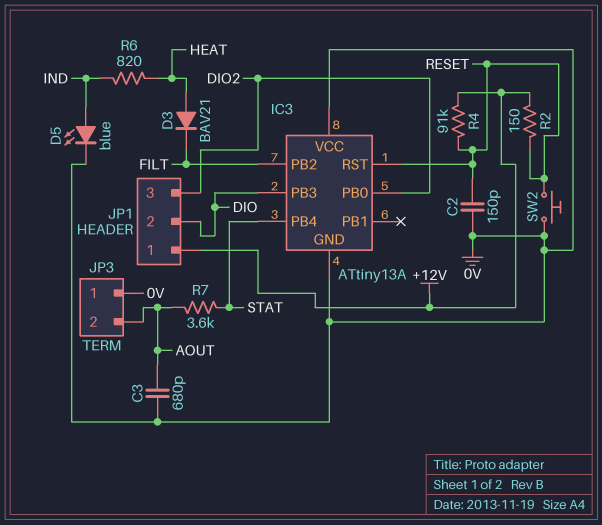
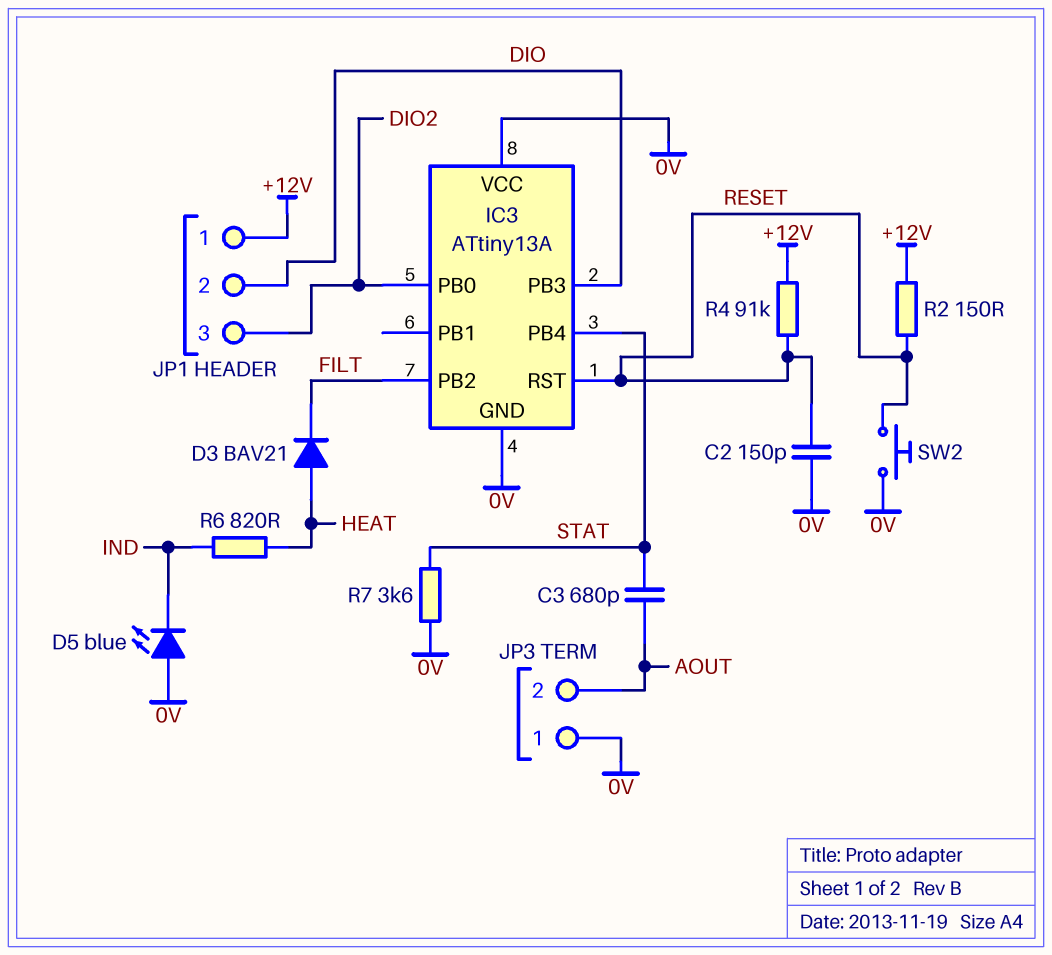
C3: 680pF (0V, AOUT) -> 680pF (AOUT, STAT)
D5: LED blue (A IND, K 0V) -> LED blue (A 0V, K IND)
R7: 3.6k (AOUT, STAT) -> 3.6k (0V, STAT)

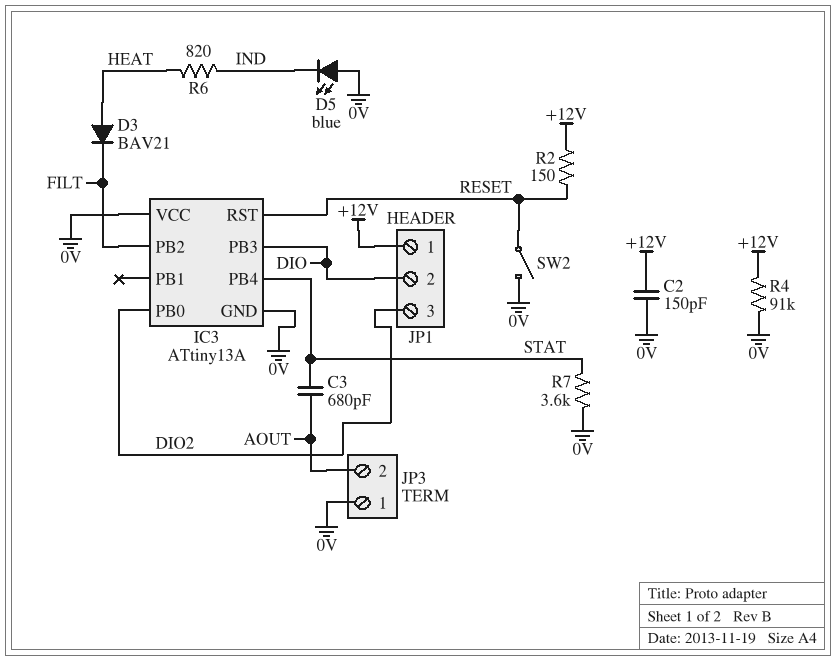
C2: 150pF (0V, RESET) -> 150pF (+12V, 0V)
R4: 91k (+12V, RESET) -> 91k (+12V, 0V)
SW2: button (0V, RESET) -> switch (0V, RESET)

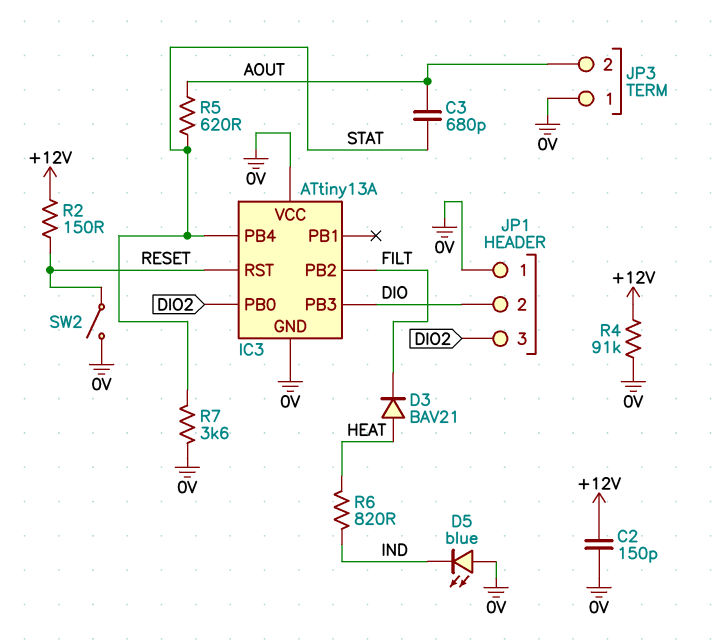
JP1 pin 1: +12V -> 0V
R5: none -> 620 (AOUT, STAT)

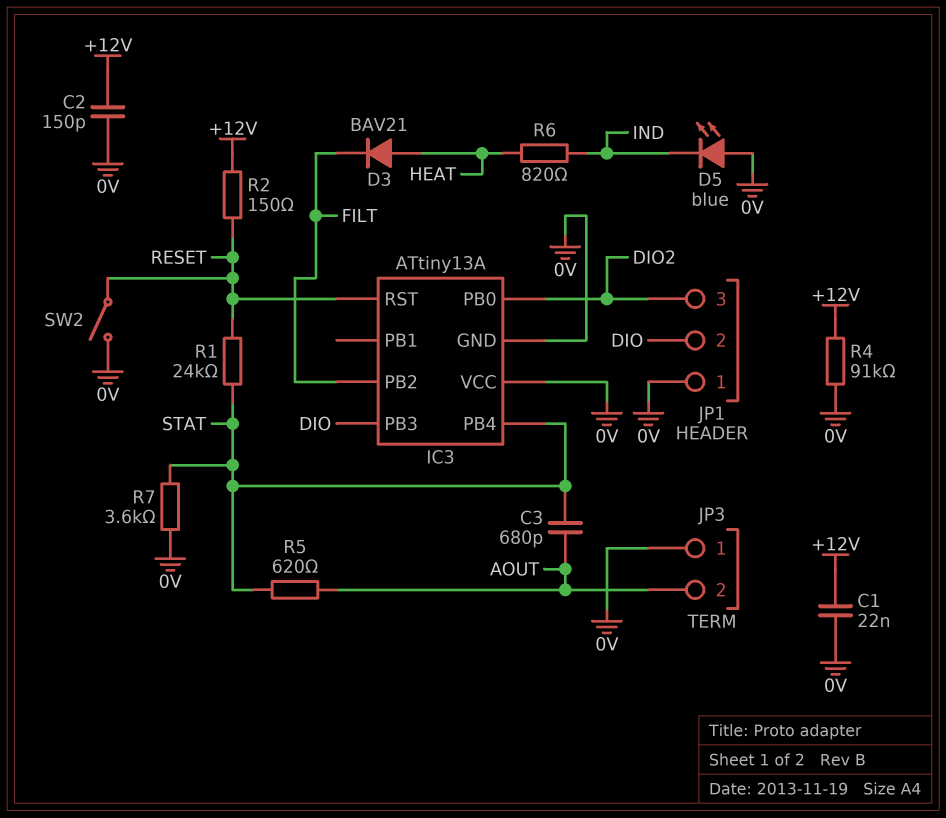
C1: none -> 22nF (+12V, 0V)
R1: none -> 24k (RESET, STAT)

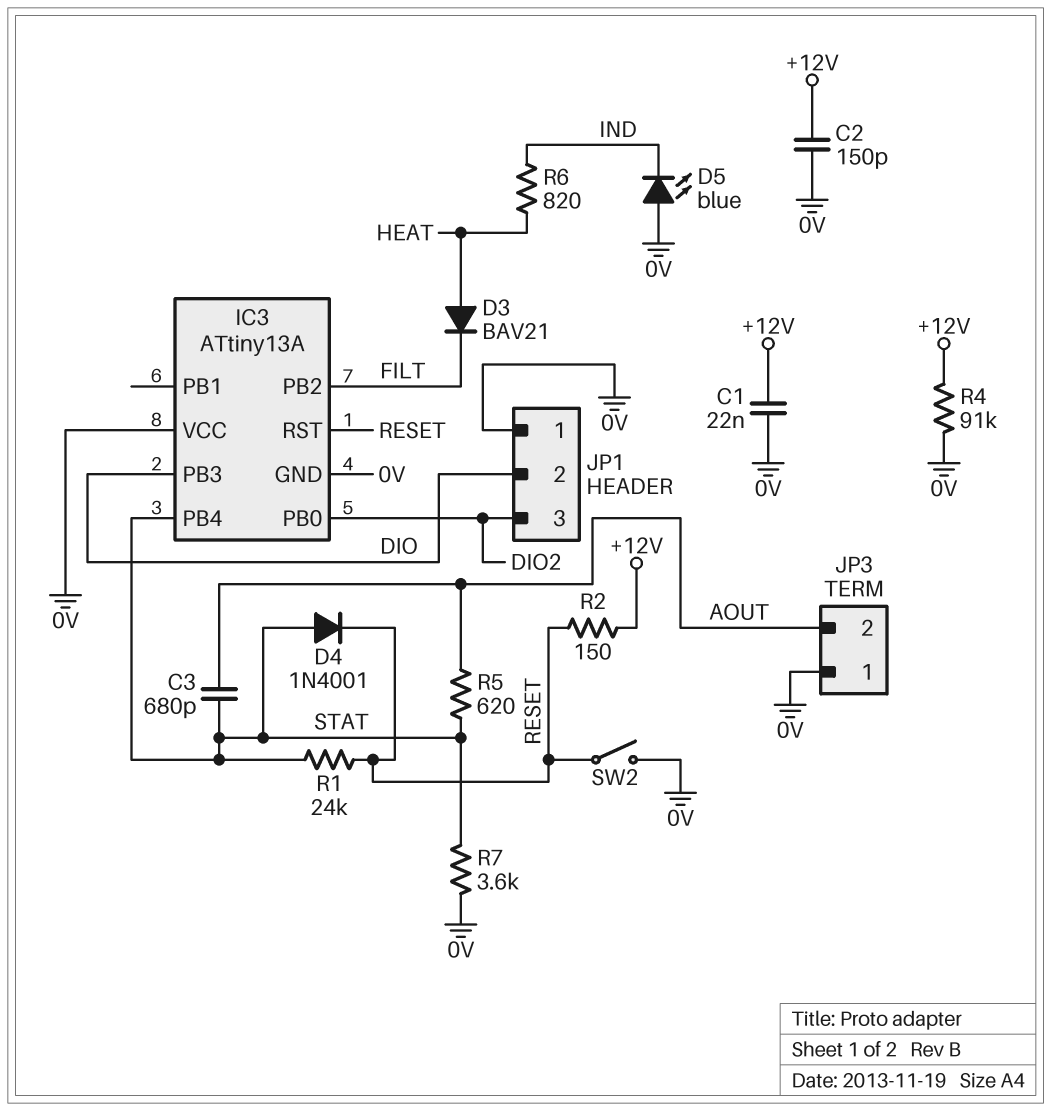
D4: none -> diode 1N4001 (A STAT, K RESET)

